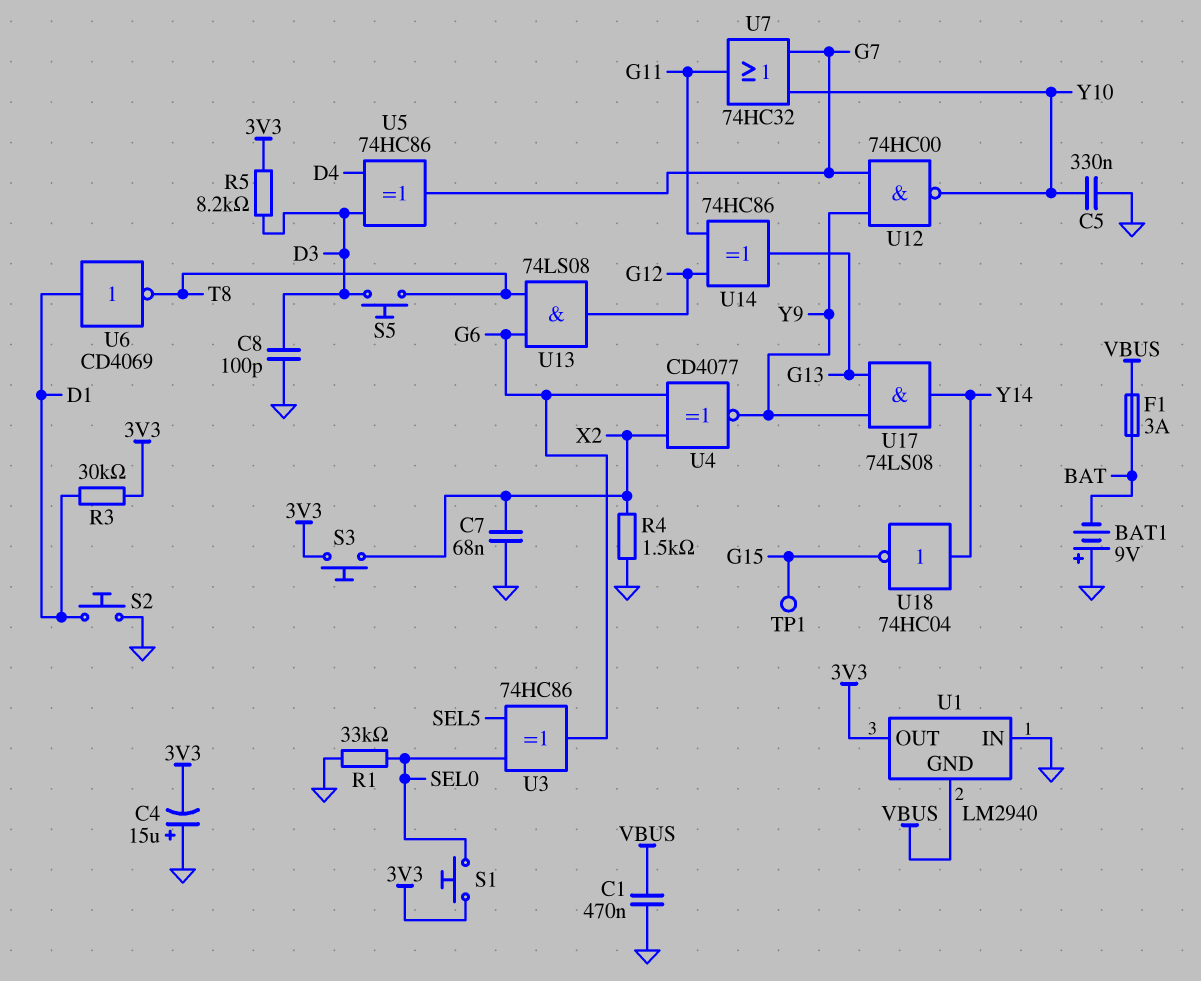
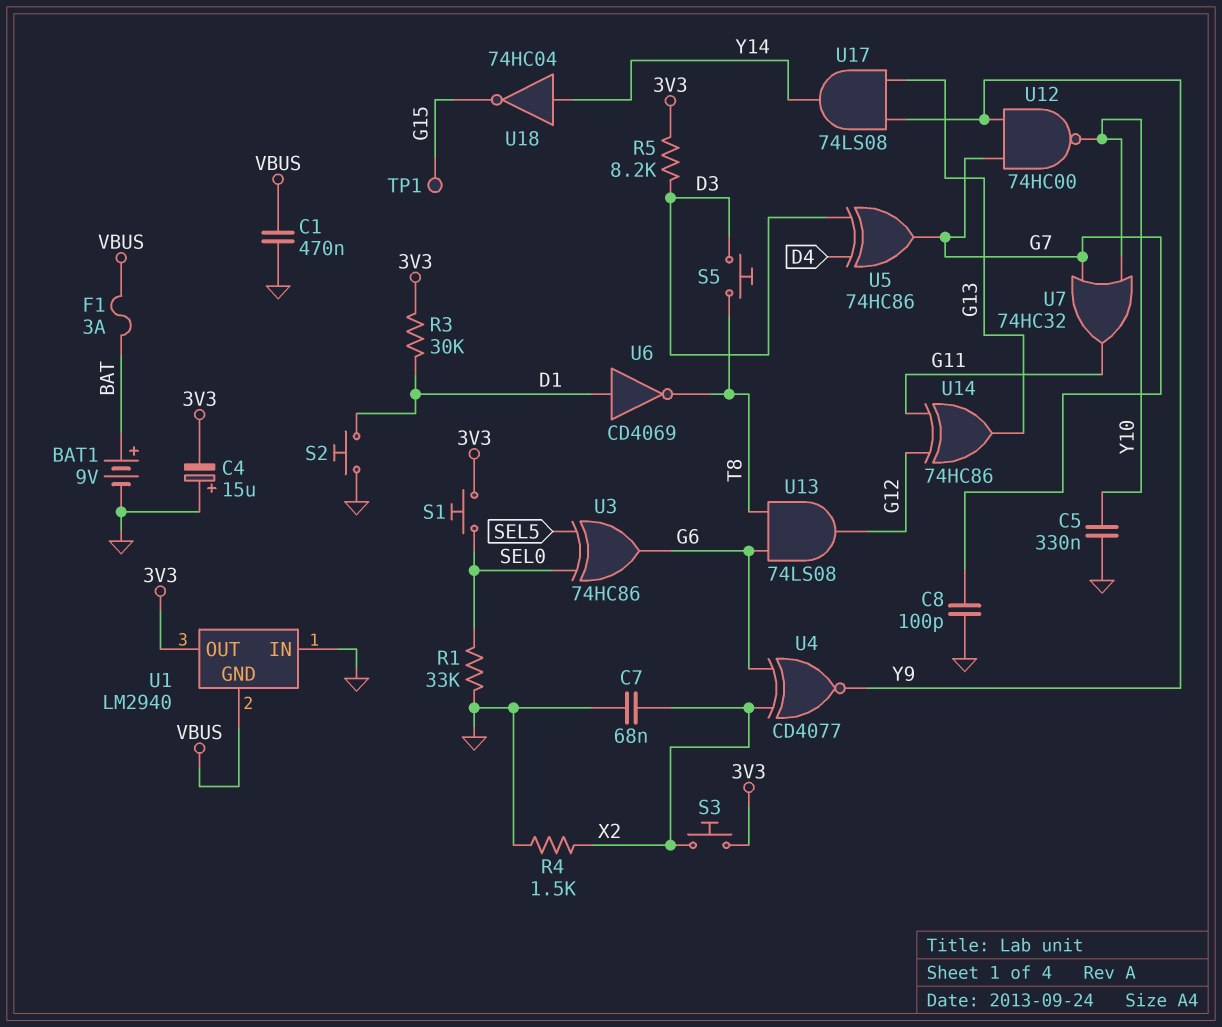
BAT1: 9V (plus GND, minus BAT) -> 9V (plus BAT, minus GND)
C8: 100pF (D3, GND) -> 100pF (G7, GND)

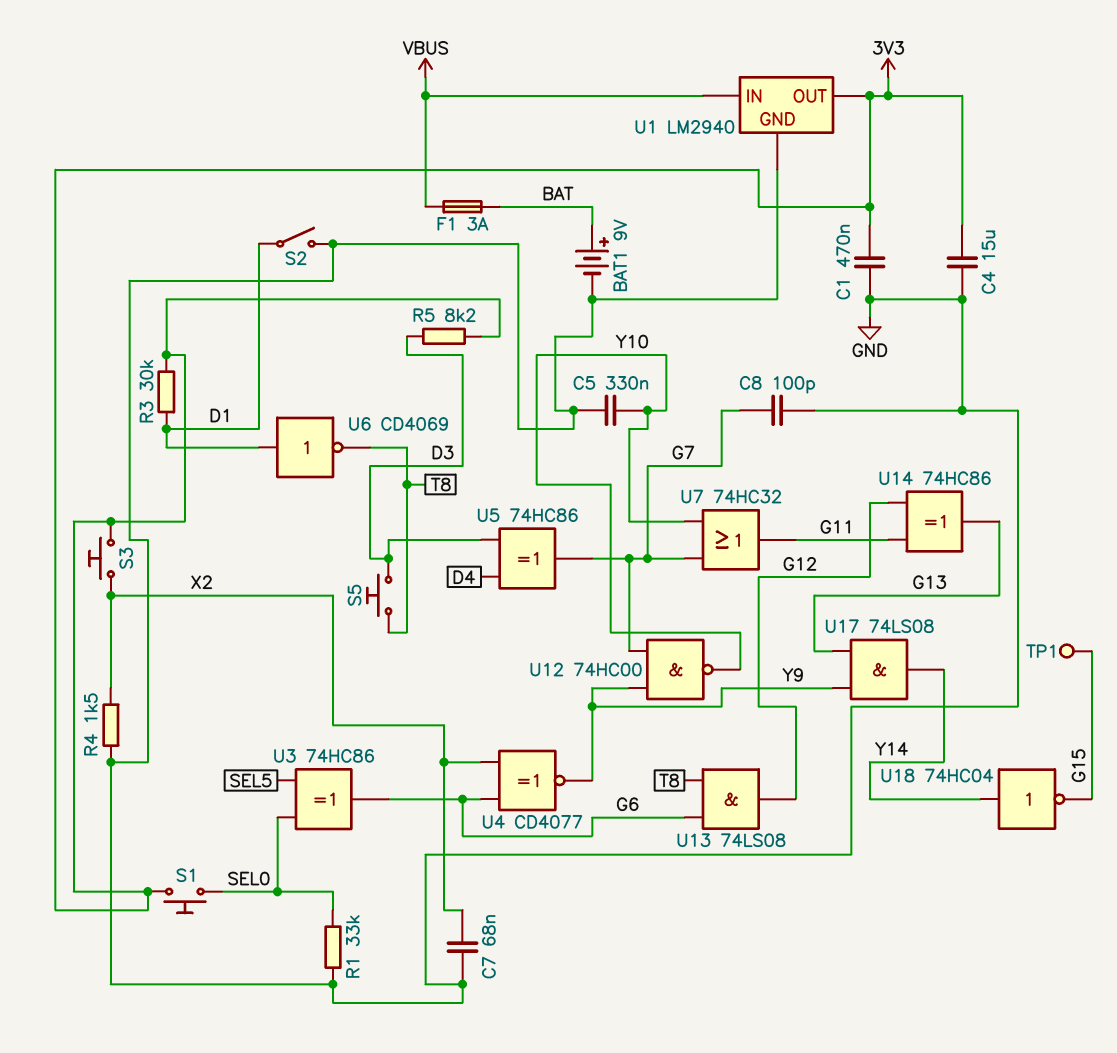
C1: 470nF (GND, VBUS) -> 470nF (3V3, GND)
C4: 15uF (plus GND, minus 3V3) -> 15uF (3V3, GND)
S2: button (D1, GND) -> switch (D1, GND)
U1 pin GND: VBUS -> GND
U1 pin IN: GND -> VBUS

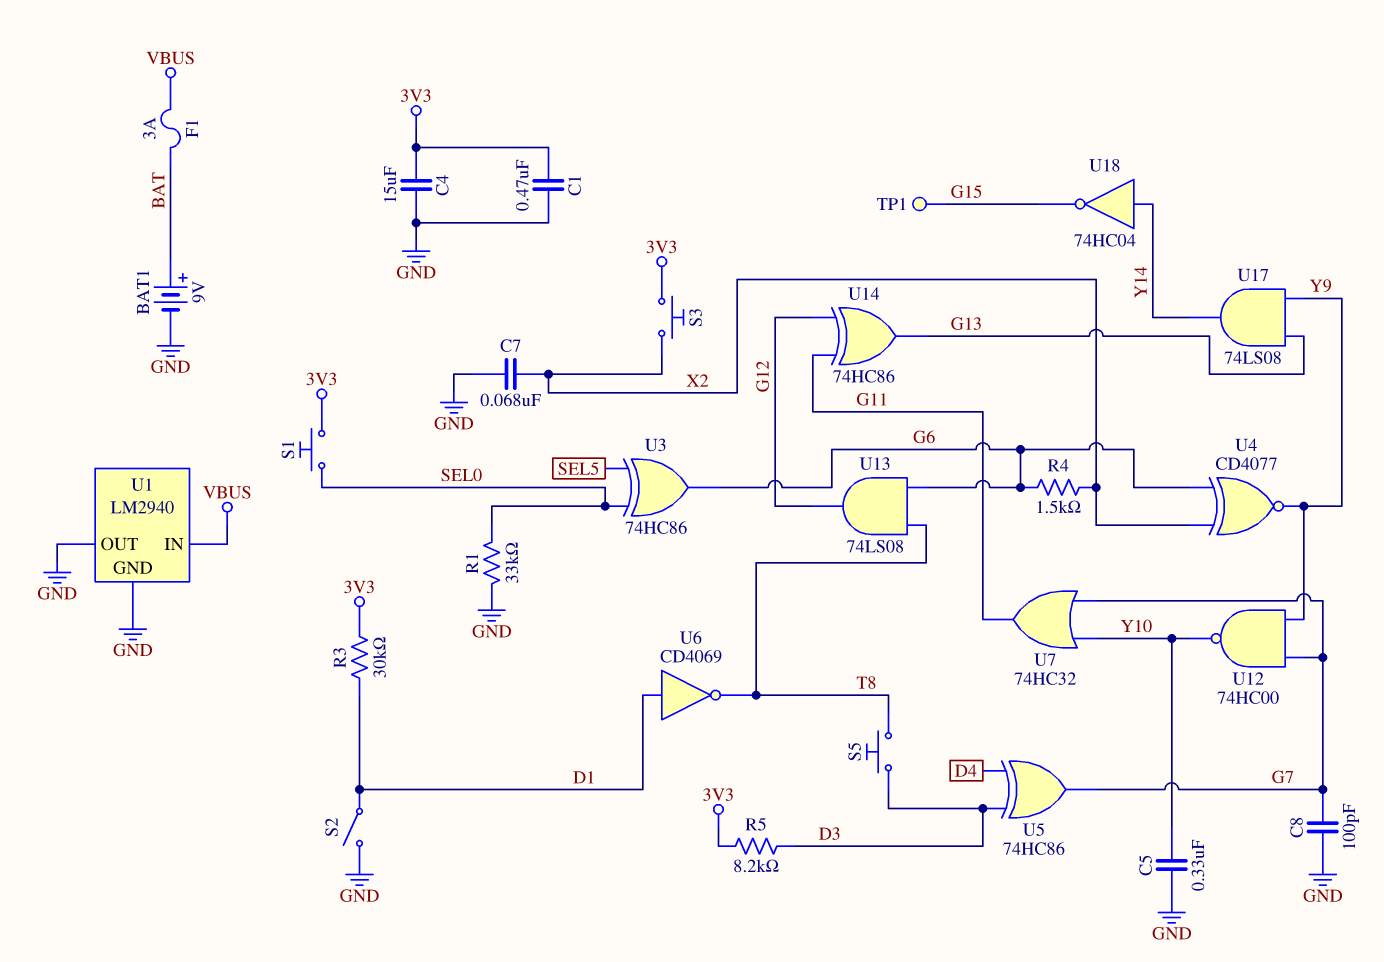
R4: 1.5k (GND, X2) -> 1.5k (G6, X2)
U1 pin OUT: 3V3 -> GND

